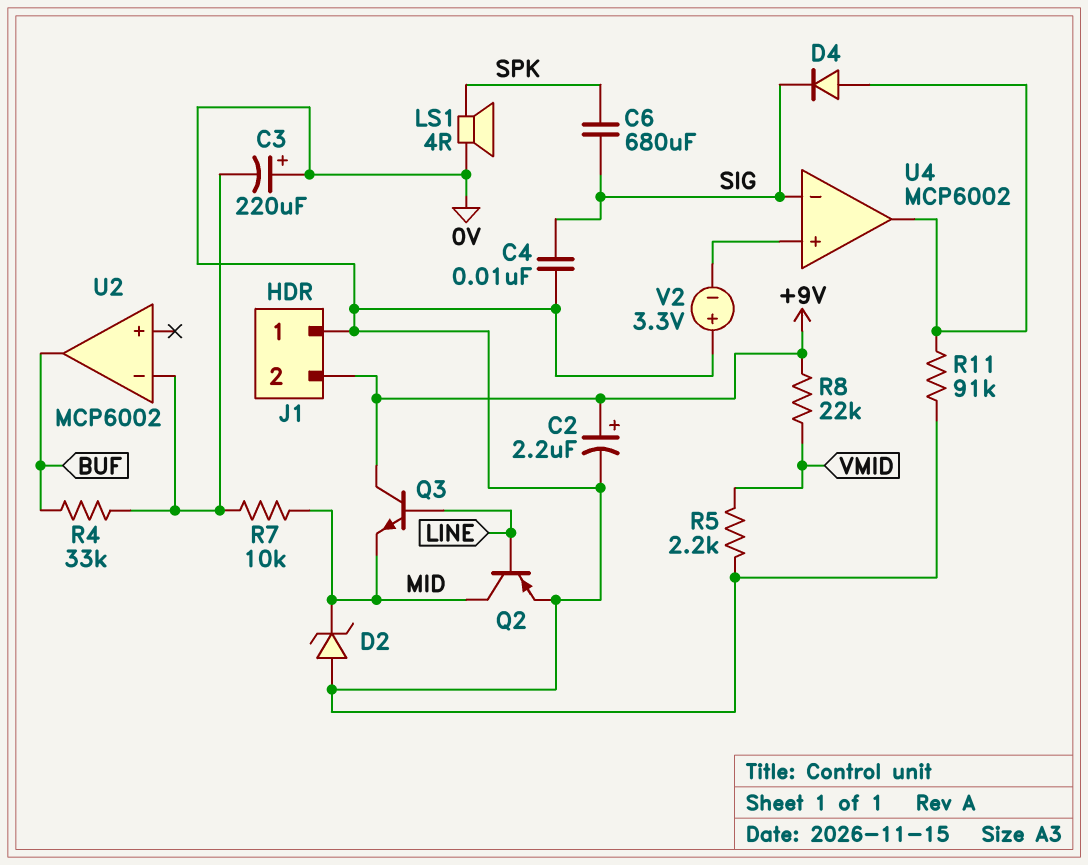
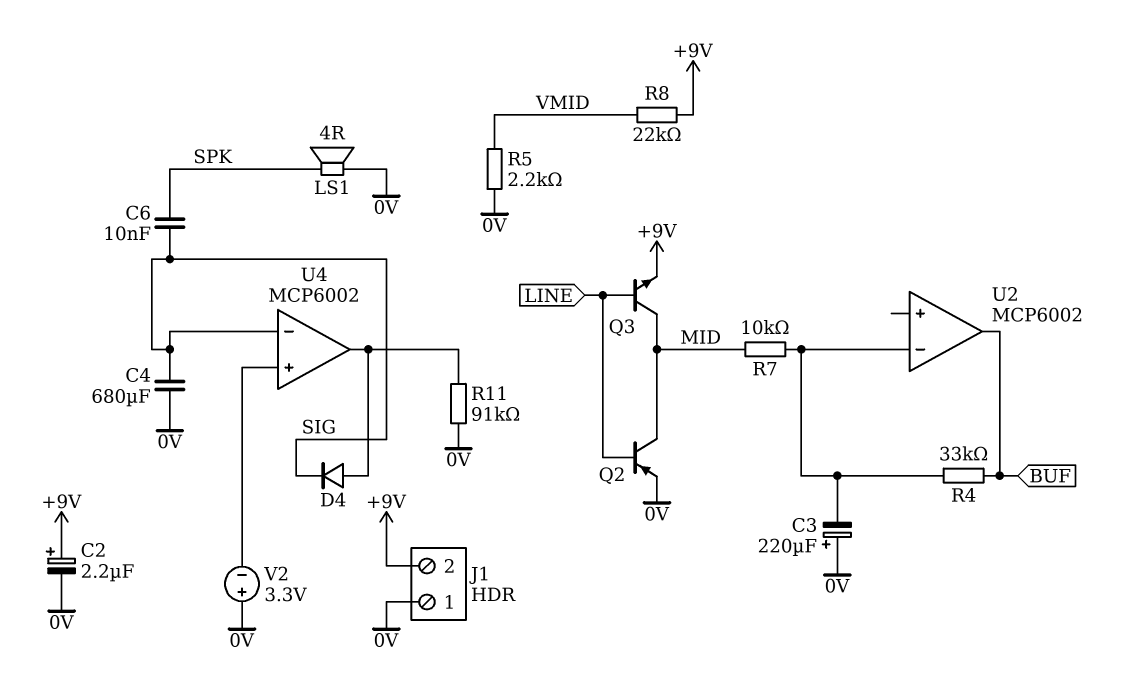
C4: 10nF (0V, SIG) -> 680uF (0V, SIG)
C6: 680uF (SIG, SPK) -> 10nF (SIG, SPK)
D2: zener (A 0V, K MID) -> none
Q3: NPN (B LINE, C +9V, E MID) -> NPN (B LINE, C MID, E +9V)

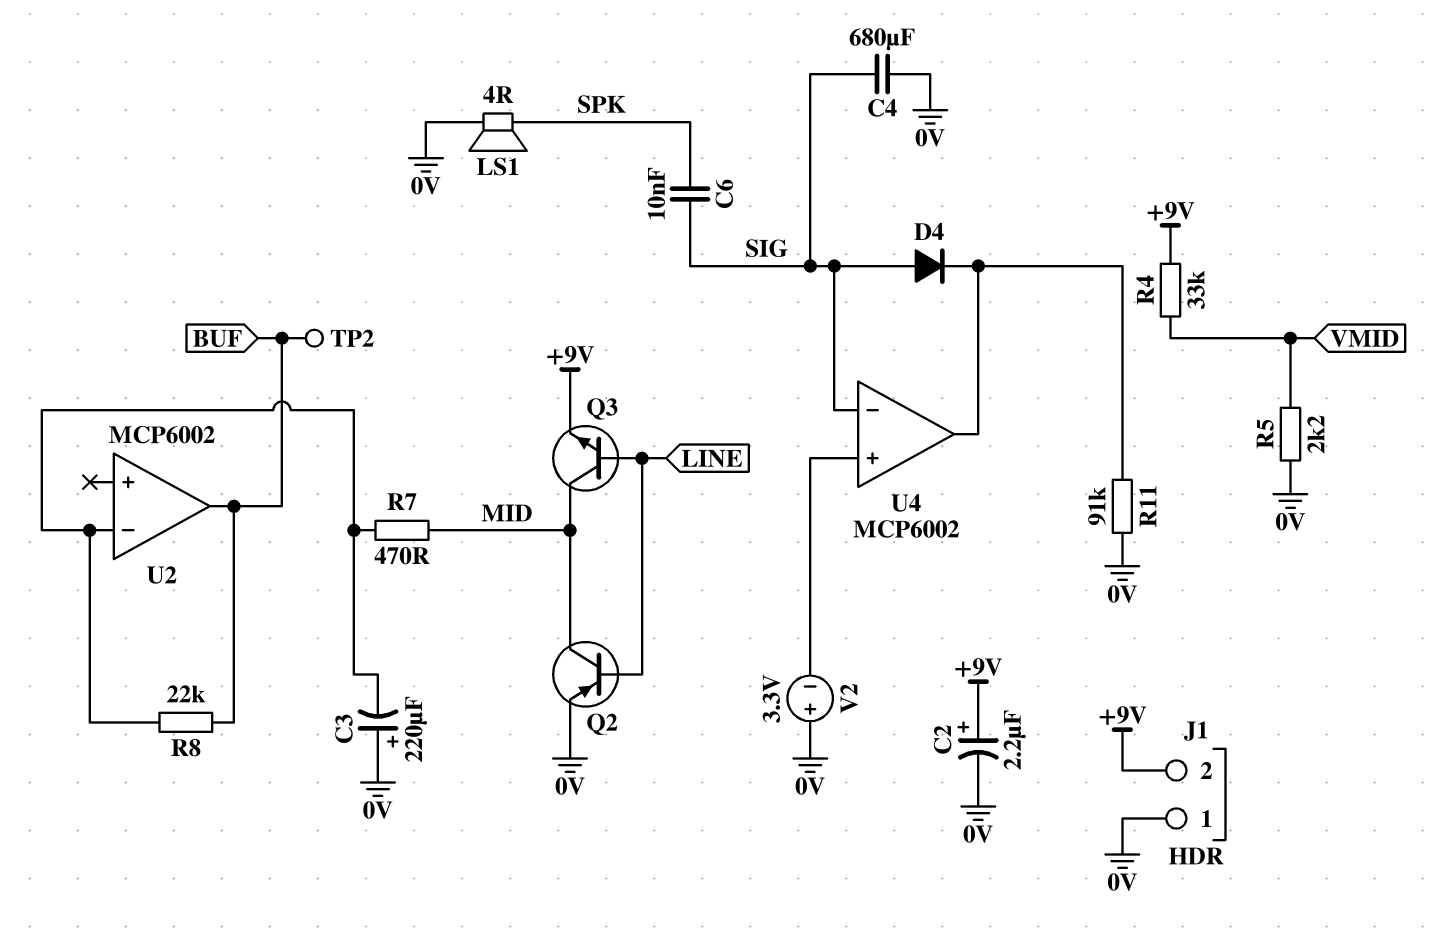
D4: diode (A U4/out, K SIG) -> diode (A SIG, K U4/out)
R4: 33k (BUF, U2/in-) -> 33k (+9V, VMID)
R7: 10k (MID, U2/in-) -> 470 (MID, U2/in-)
R8: 22k (+9V, VMID) -> 22k (BUF, U2/in-)
TP2: none -> test point (BUF)

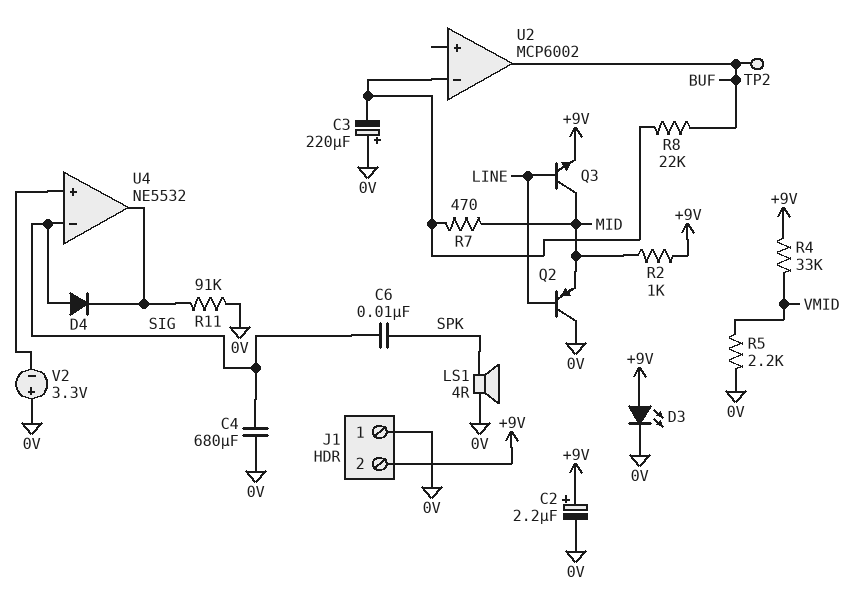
D3: none -> LED (A +9V, K 0V)
Q2: PNP (B LINE, C MID, E 0V) -> PNP (B LINE, C 0V, E MID)
R2: none -> 1k (+9V, MID)
U4: MCP6002 -> NE5532

